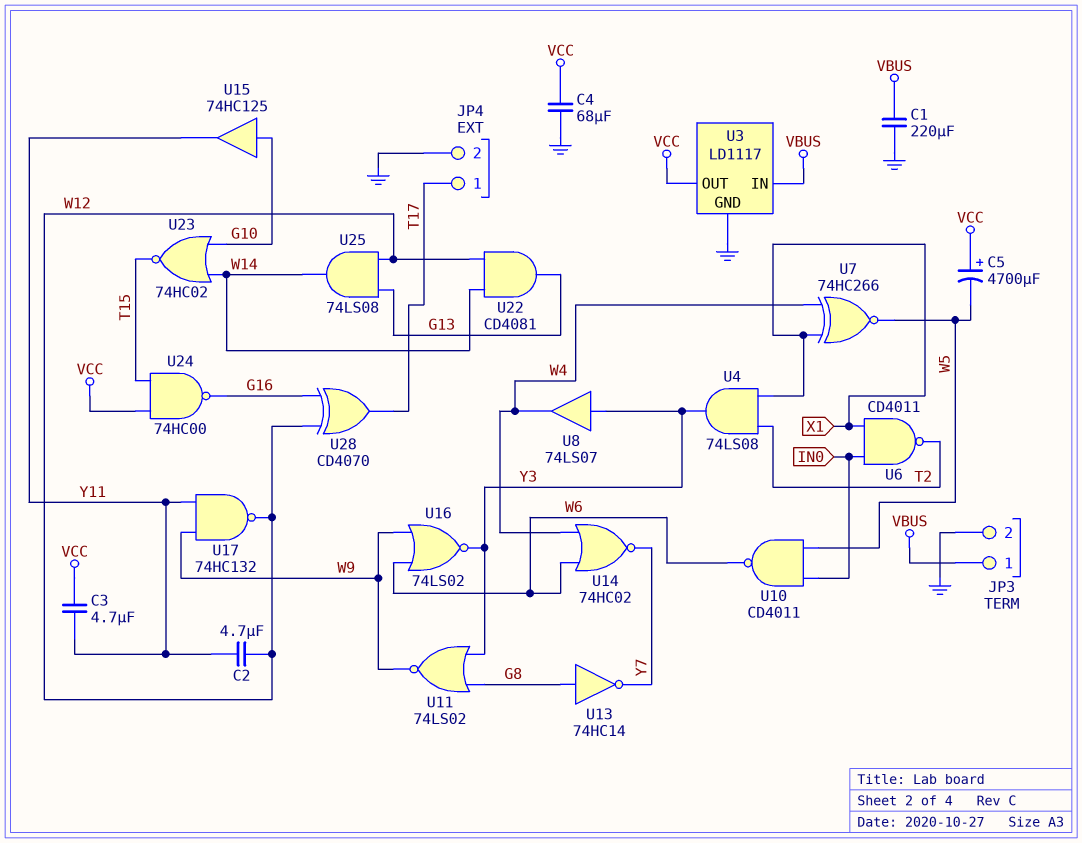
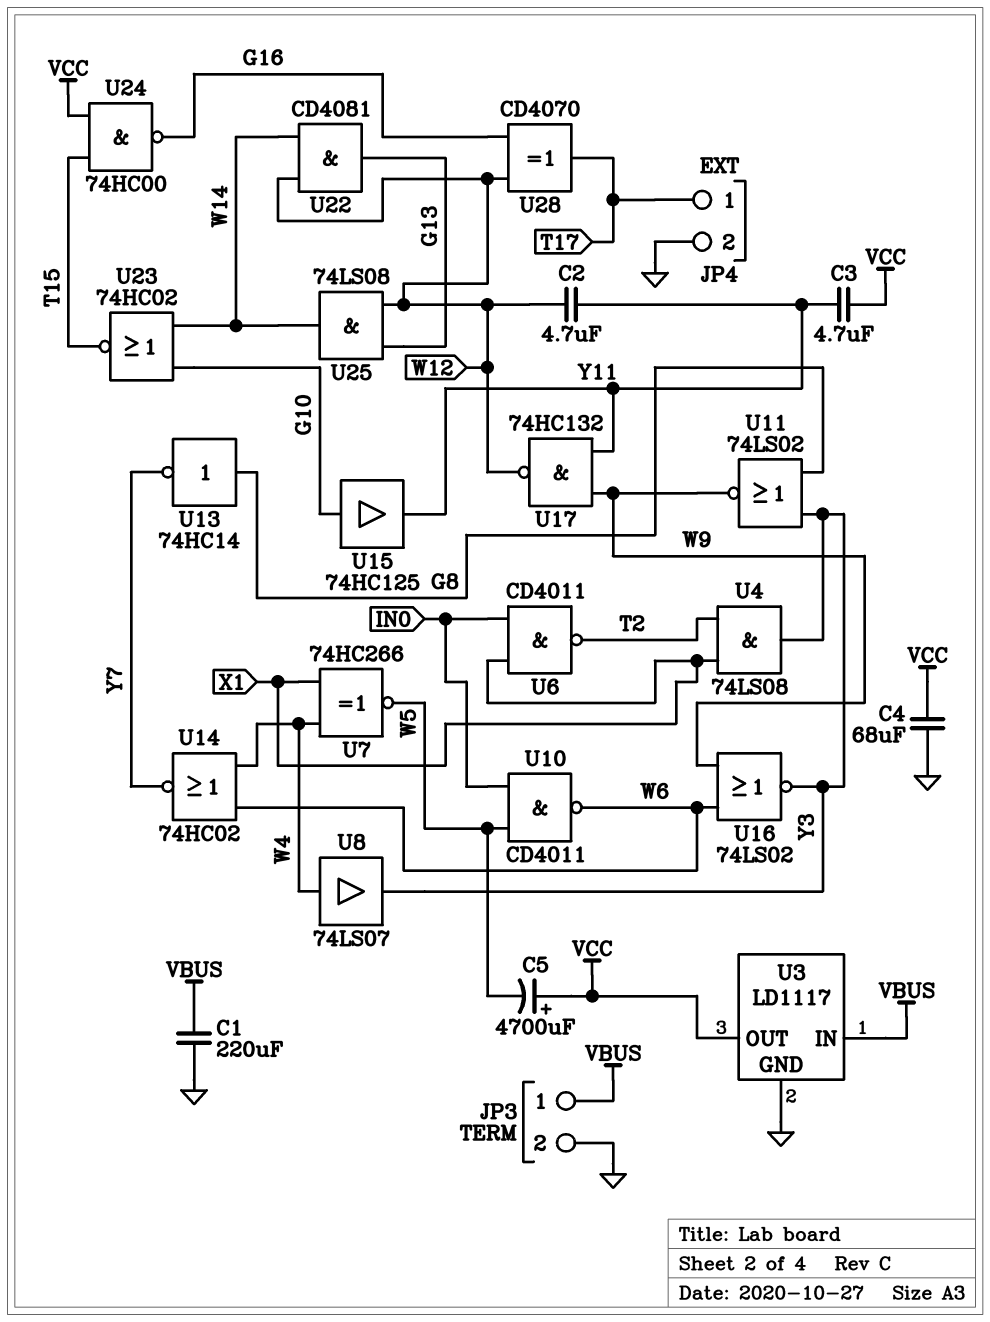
U8: buffer 74LS07 (in Y3, out W4) -> buffer 74LS07 (in W4, out Y3)

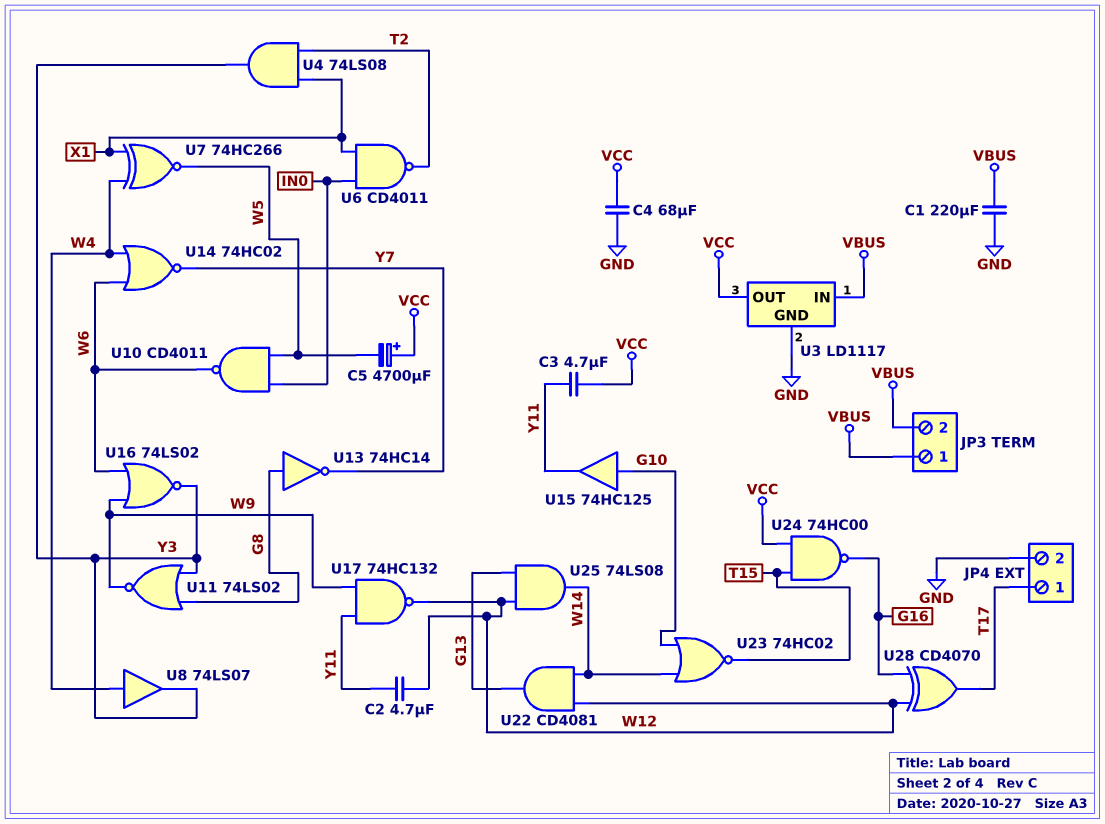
JP3 pin 2: GND -> VBUS

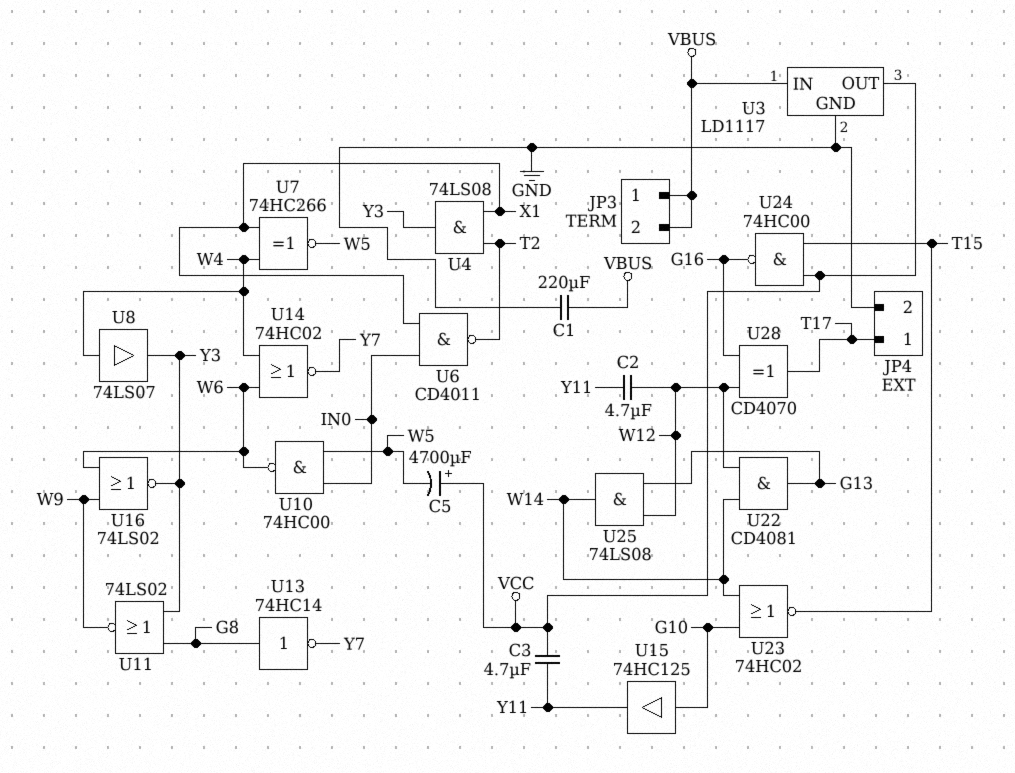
C4: 68uF (GND, VCC) -> none
U10: NAND CD4011 (in IN0, in W5, out W6) -> NAND 74HC00 (in IN0, in W5, out W6)
U17: NAND 74HC132 (in W9, in Y11, out W12) -> none

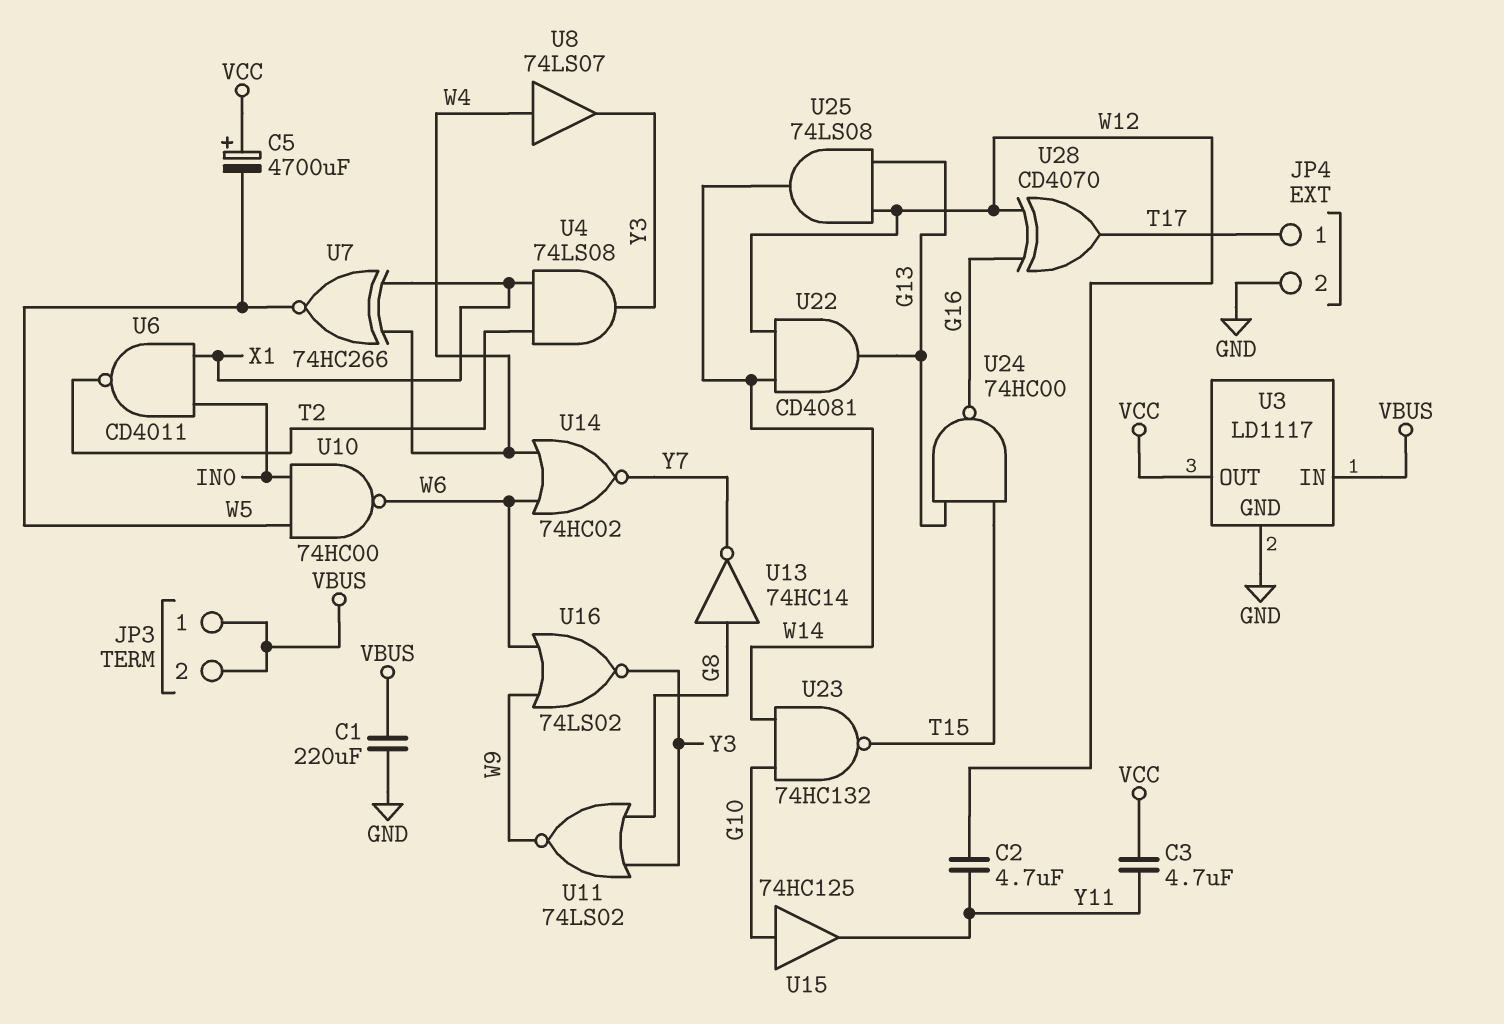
U23: NOR 74HC02 (in G10, in W14, out T15) -> NAND 74HC132 (in G10, in W14, out T15)
U24: NAND 74HC00 (in T15, in VCC, out G16) -> NAND 74HC00 (in G13, in T15, out G16)

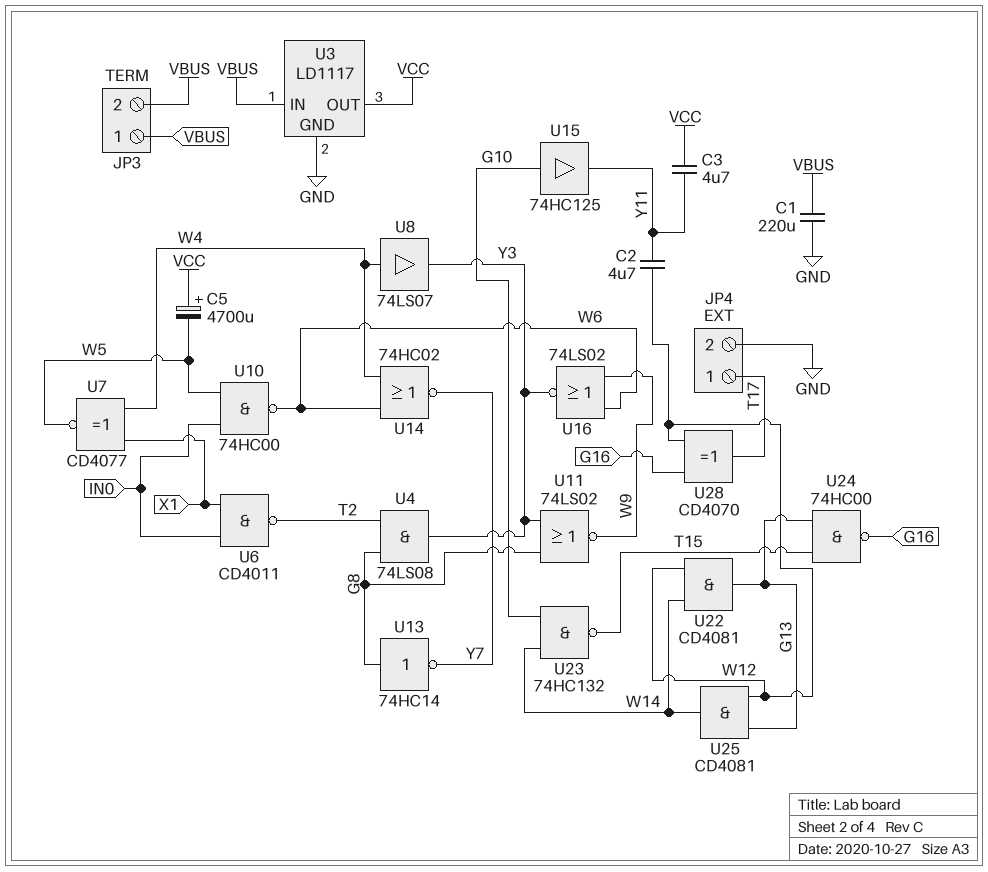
U4: AND 74LS08 (in T2, in X1, out Y3) -> AND 74LS08 (in G8, in T2, out Y3)
U7: XNOR 74HC266 (in W4, in X1, out W5) -> XNOR CD4077 (in W4, in X1, out W5)
U25: AND 74LS08 (in G13, in W12, out W14) -> AND CD4081 (in G13, in W12, out W14)

